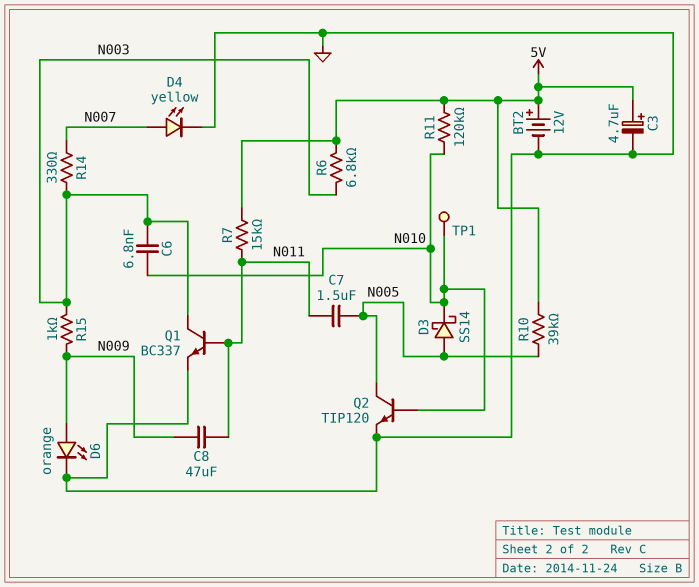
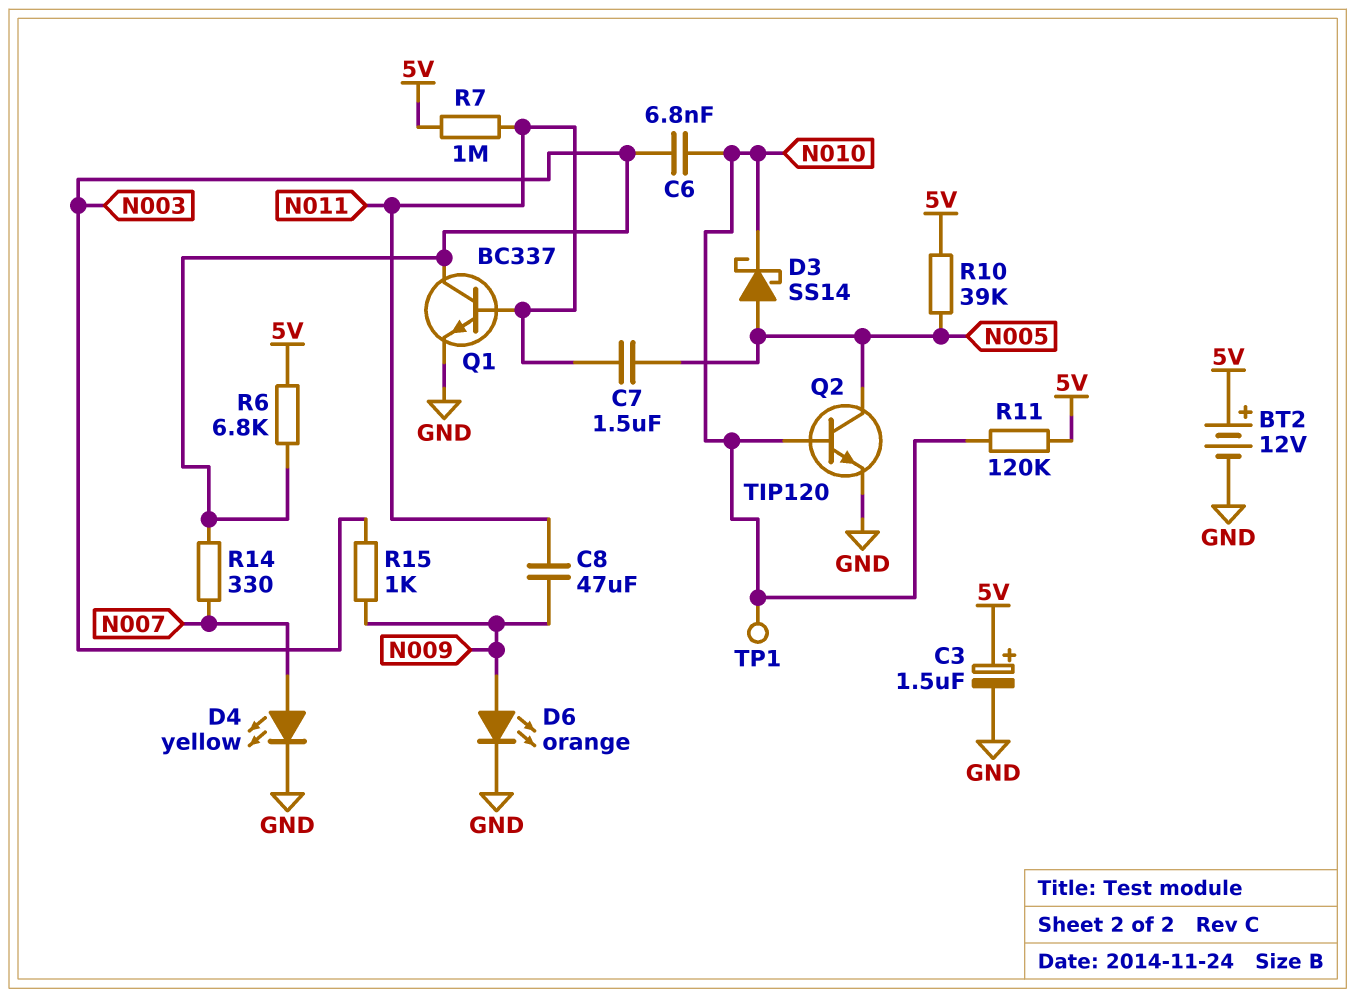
C3: 4.7uF (plus 5V, minus GND) -> 1.5uF (plus 5V, minus GND)
R7: 15k (5V, N011) -> 1M (5V, N011)

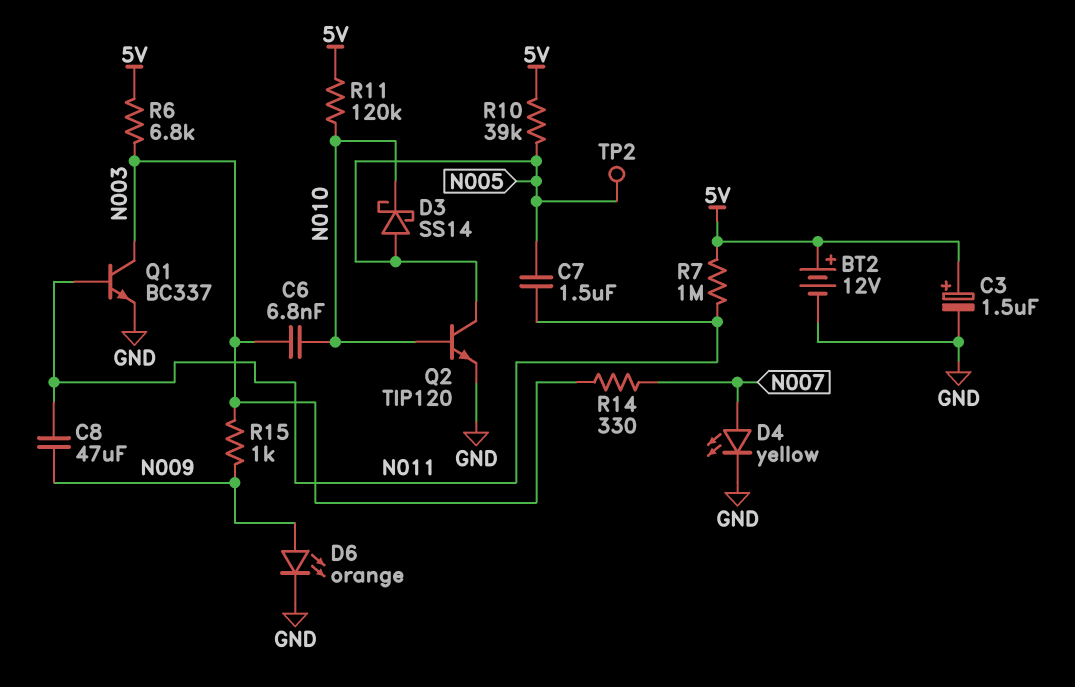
TP1: test point (N010) -> none
TP2: none -> test point (N005)

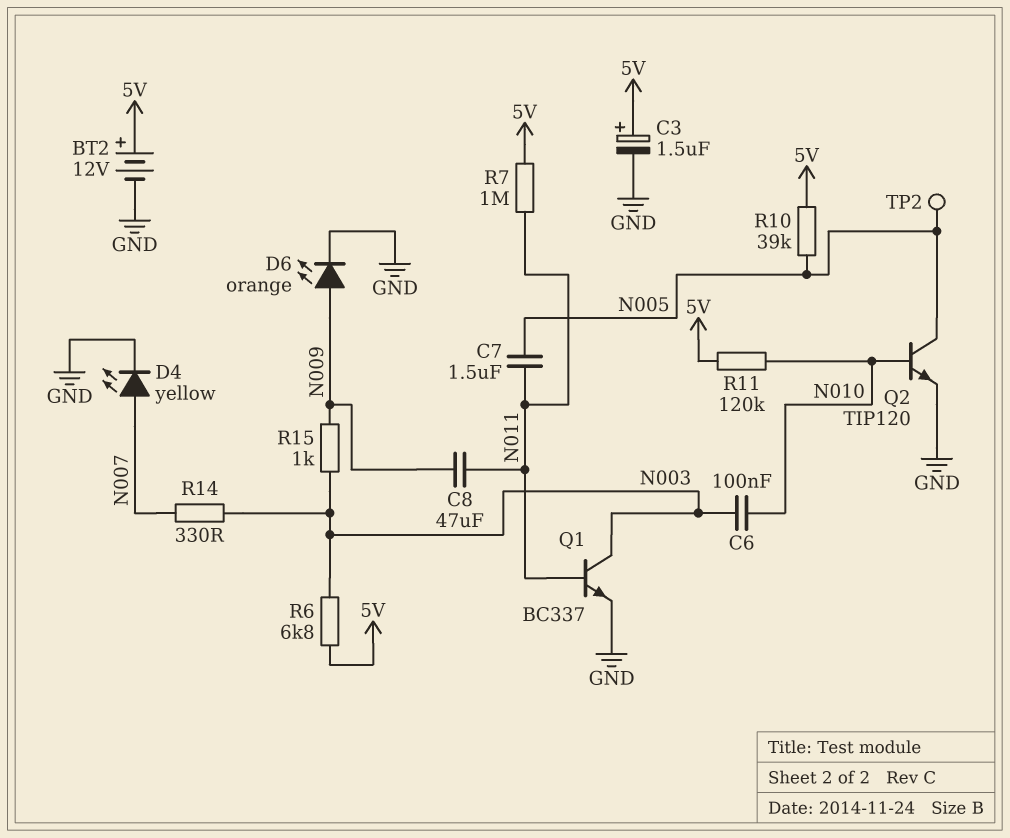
C6: 6.8nF (N003, N010) -> 100nF (N003, N010)
D3: schottky SS14 (A N005, K N010) -> none

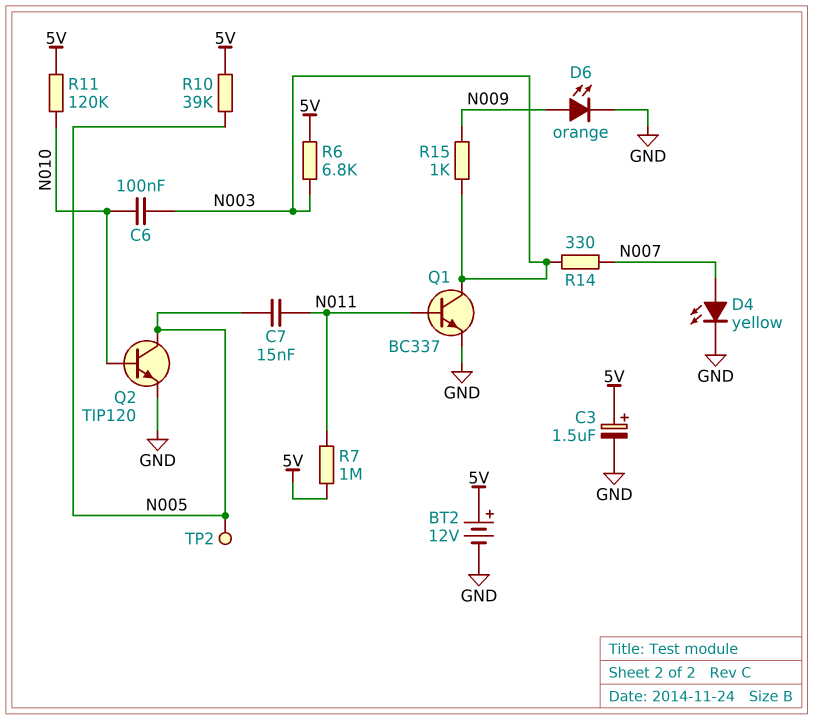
C7: 1.5uF (N005, N011) -> 15nF (N005, N011)
C8: 47uF (N009, N011) -> none

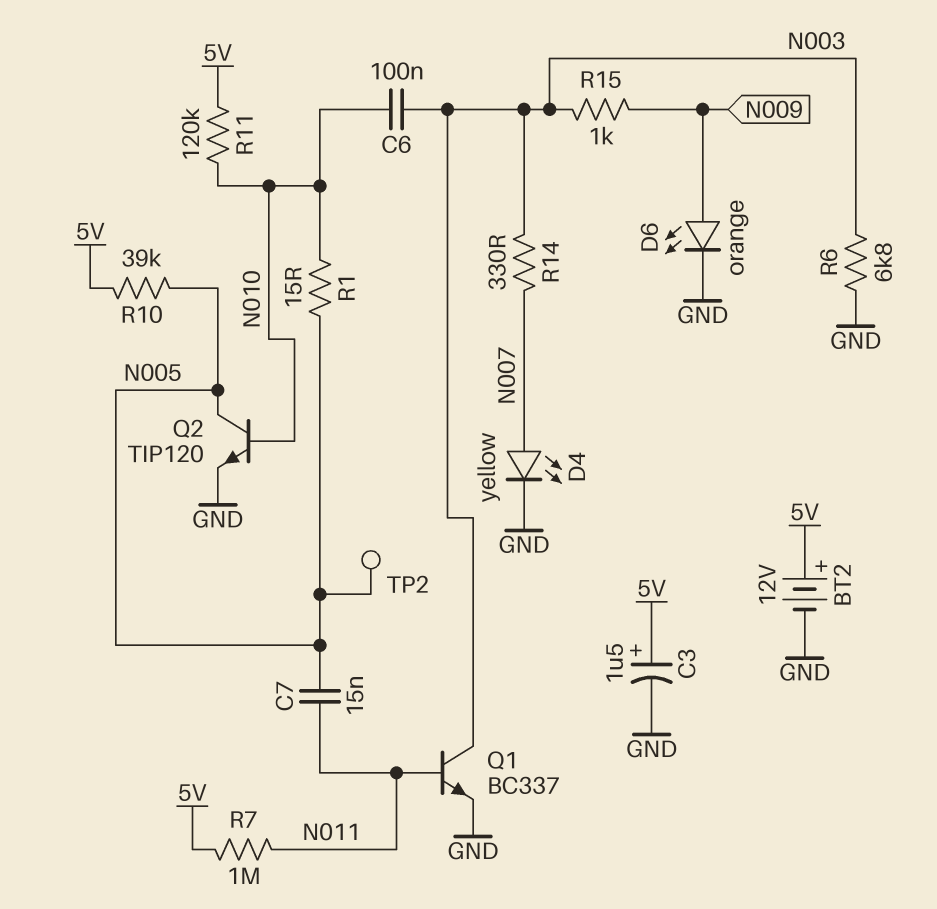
R1: none -> 15 (N005, N010)
R6: 6.8k (5V, N003) -> 6.8k (GND, N003)

